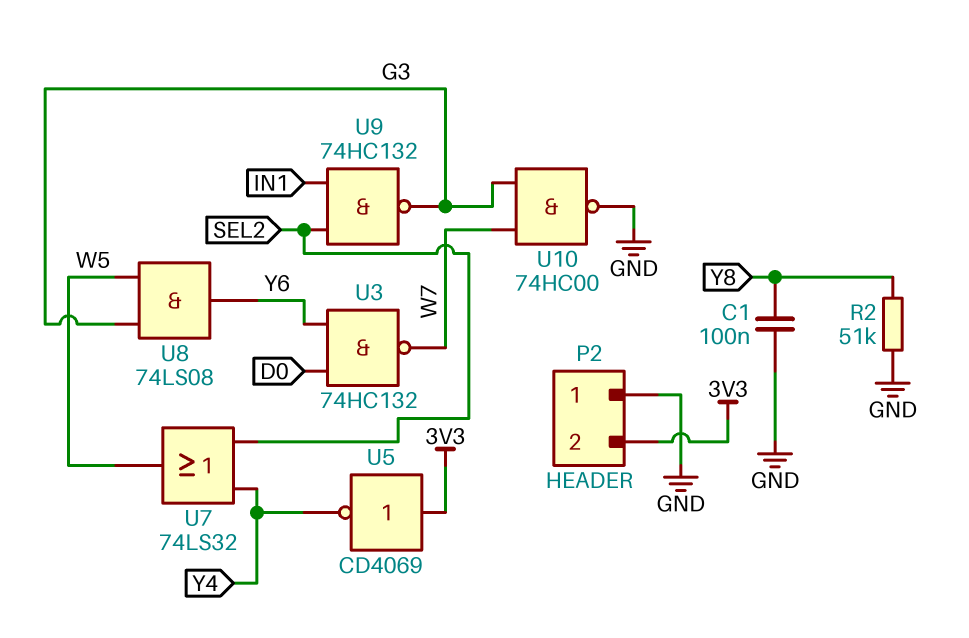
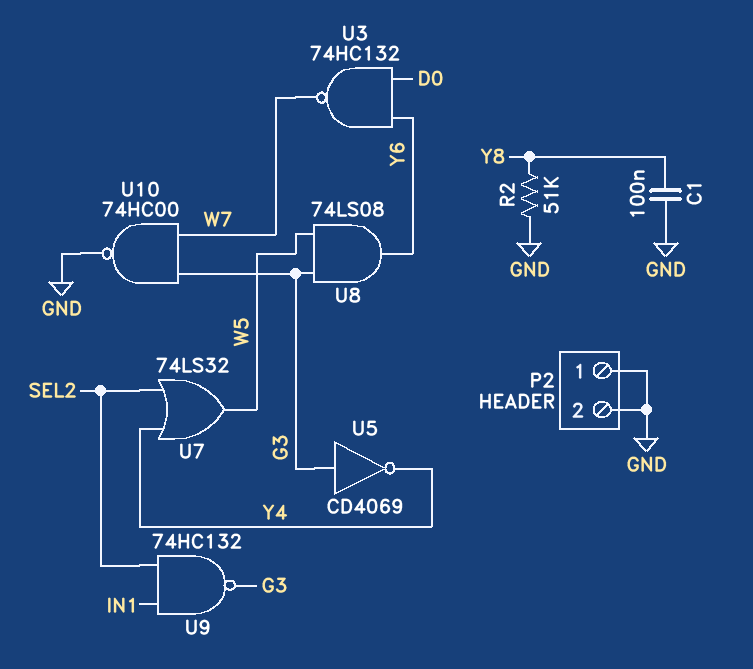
P2 pin 2: 3V3 -> GND
U5: NOT CD4069 (in 3V3, out Y4) -> NOT CD4069 (in G3, out Y4)

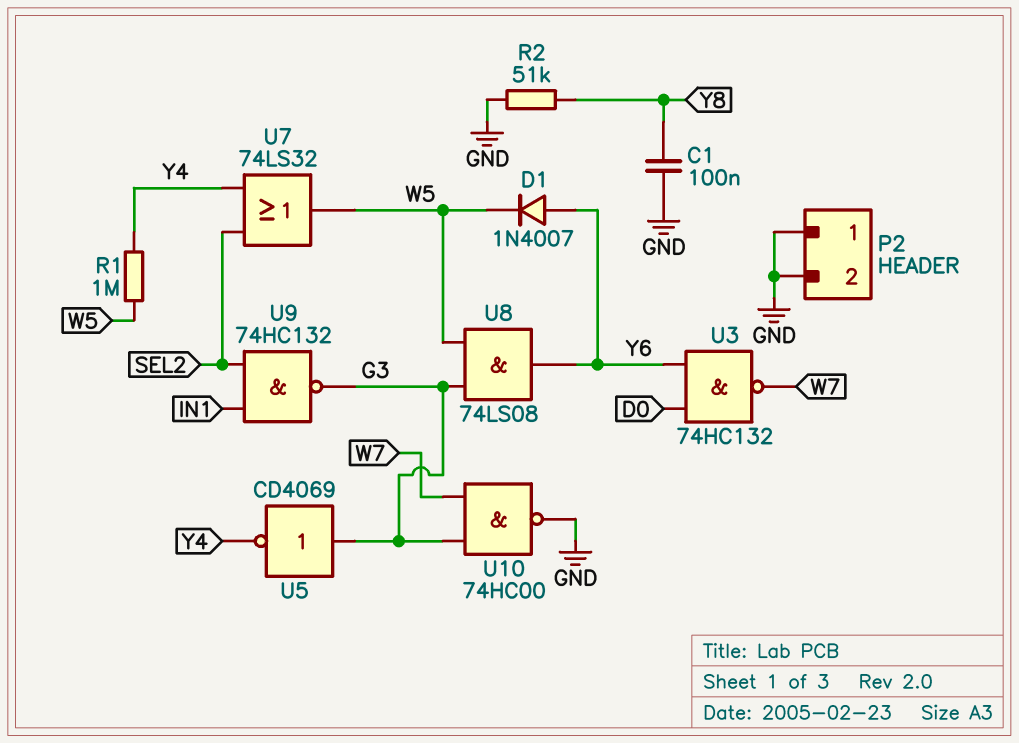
D1: none -> diode 1N4007 (A Y6, K W5)
R1: none -> 1M (W5, Y4)

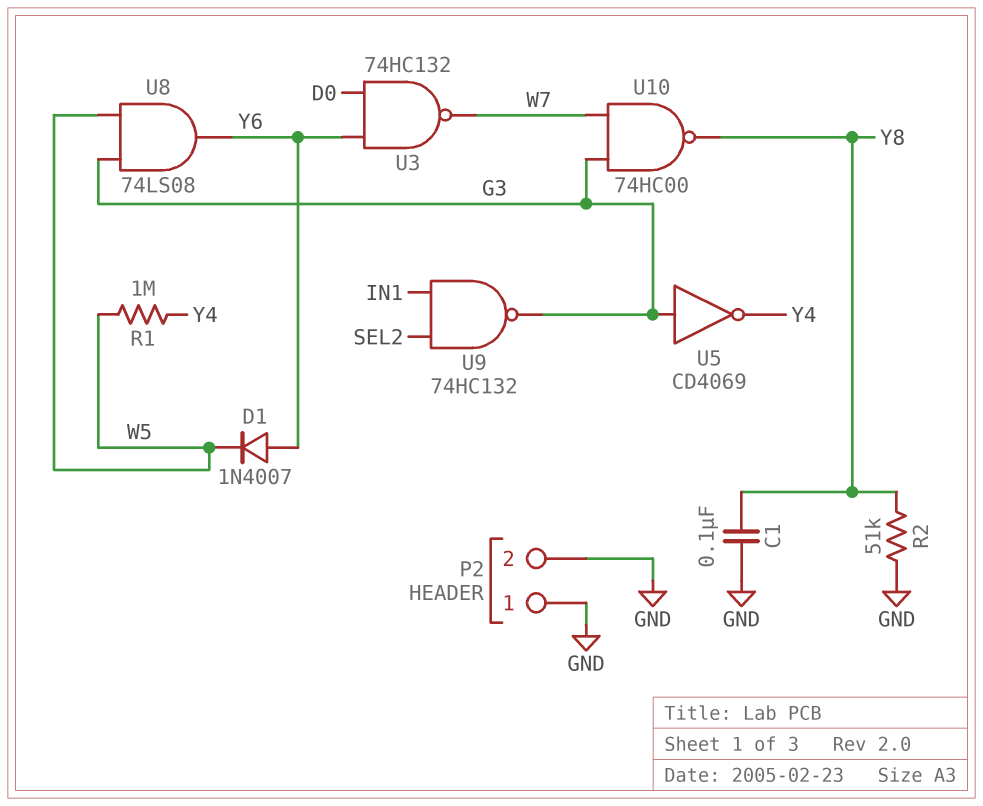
U7: OR 74LS32 (in SEL2, in Y4, out W5) -> none
U10: NAND 74HC00 (in G3, in W7, out GND) -> NAND 74HC00 (in G3, in W7, out Y8)

